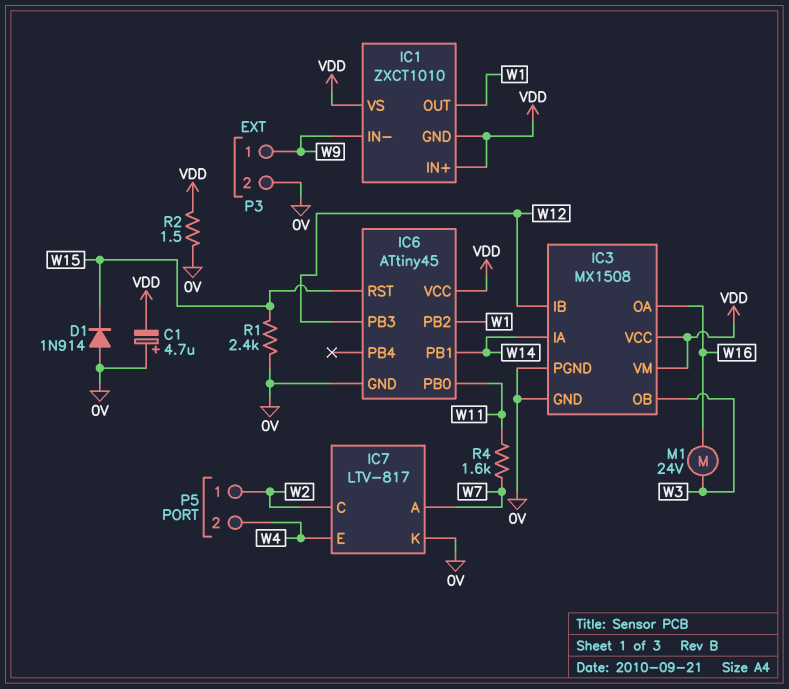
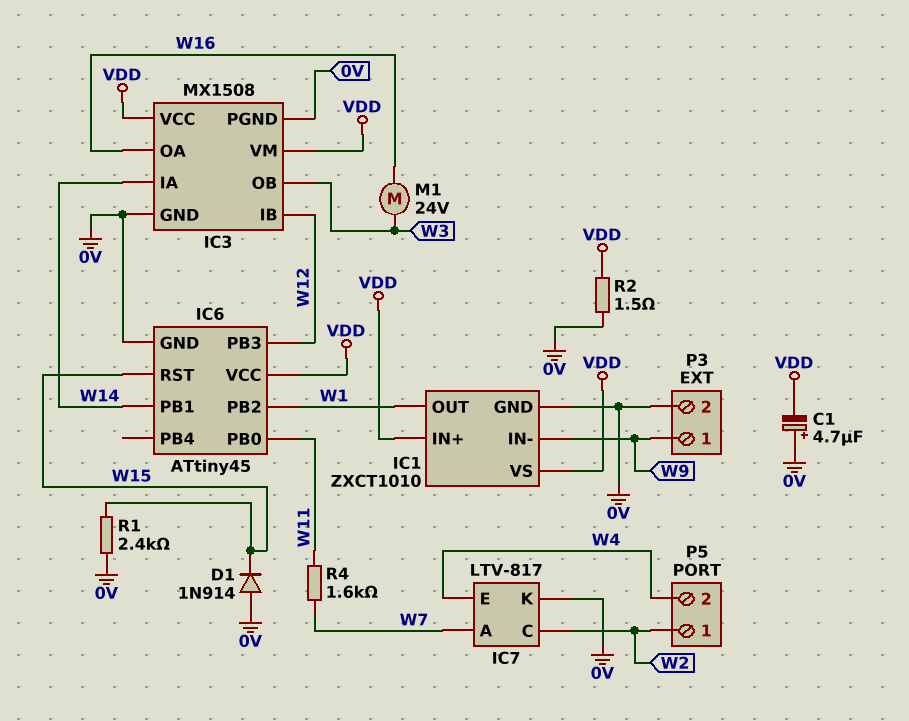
IC1 pin GND: VDD -> 0V

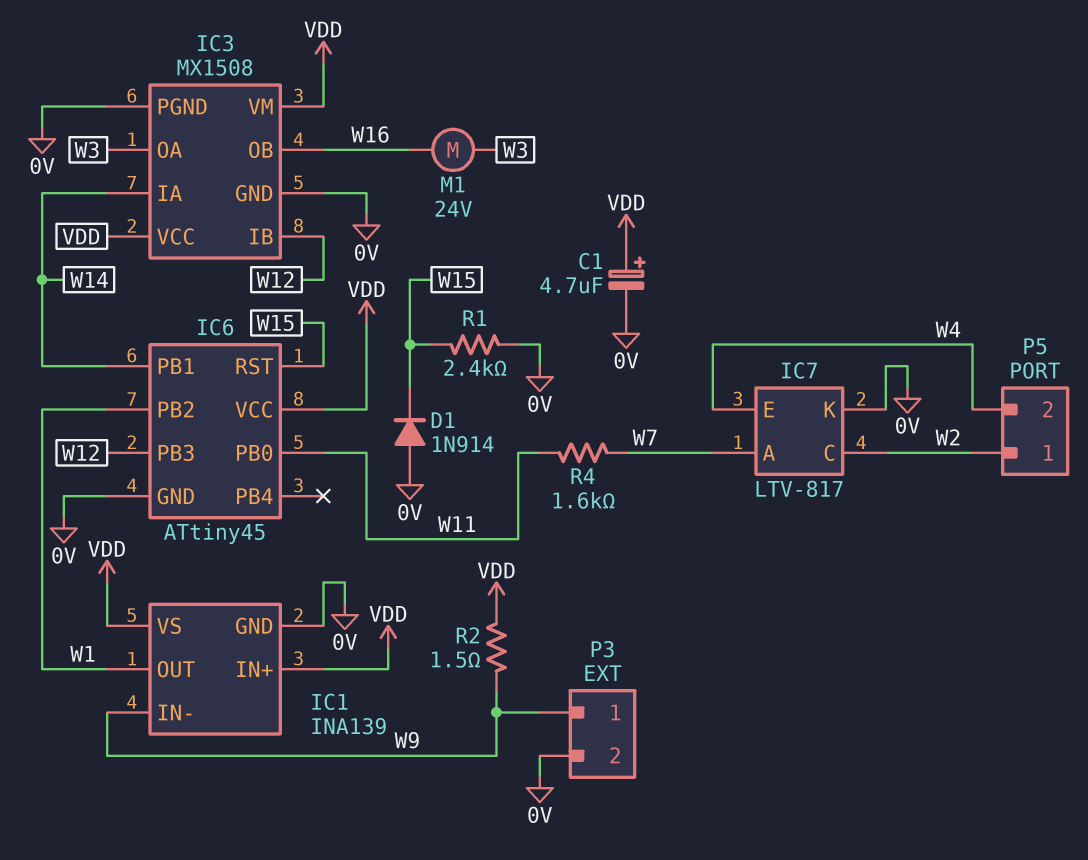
C1: 4.7uF (plus 0V, minus VDD) -> 4.7uF (plus VDD, minus 0V)
IC1: ZXCT1010 -> INA139
IC3 pin OA: W16 -> W3
IC3 pin OB: W3 -> W16
R2: 1.5 (0V, VDD) -> 1.5 (VDD, W9)

